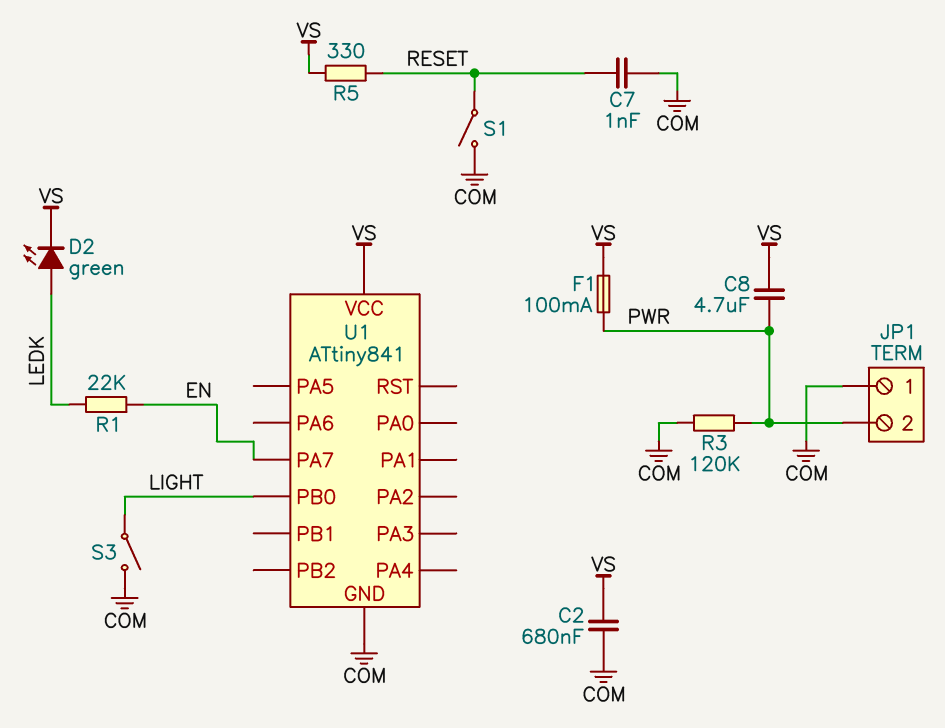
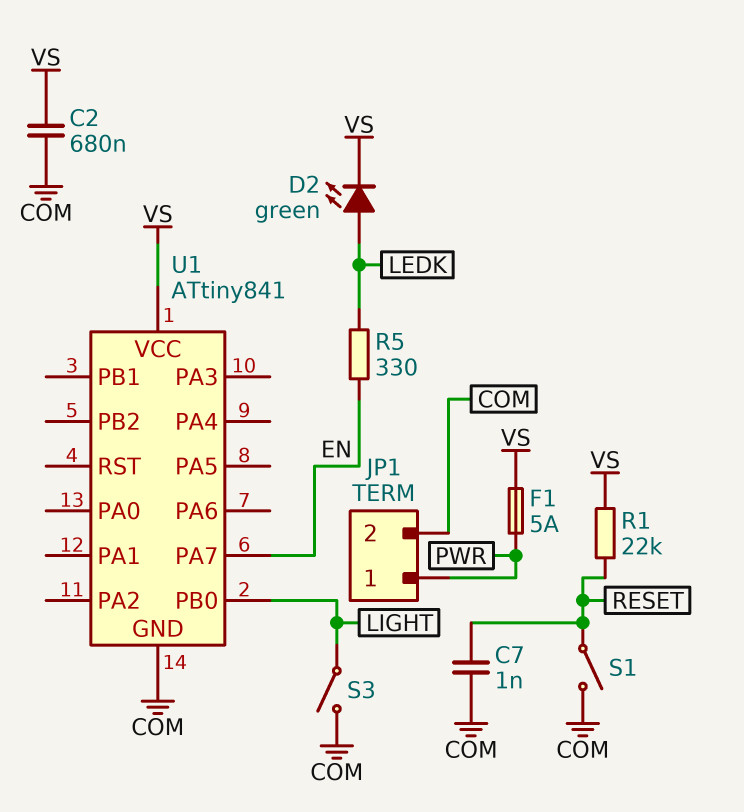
C8: 4.7uF (PWR, VS) -> none
F1: 100mA (PWR, VS) -> 5A (PWR, VS)
JP1 pin 1: COM -> PWR
JP1 pin 2: PWR -> COM
R1: 22k (EN, LEDK) -> 22k (RESET, VS)
R3: 120k (COM, PWR) -> none
R5: 330 (RESET, VS) -> 330 (EN, LEDK)

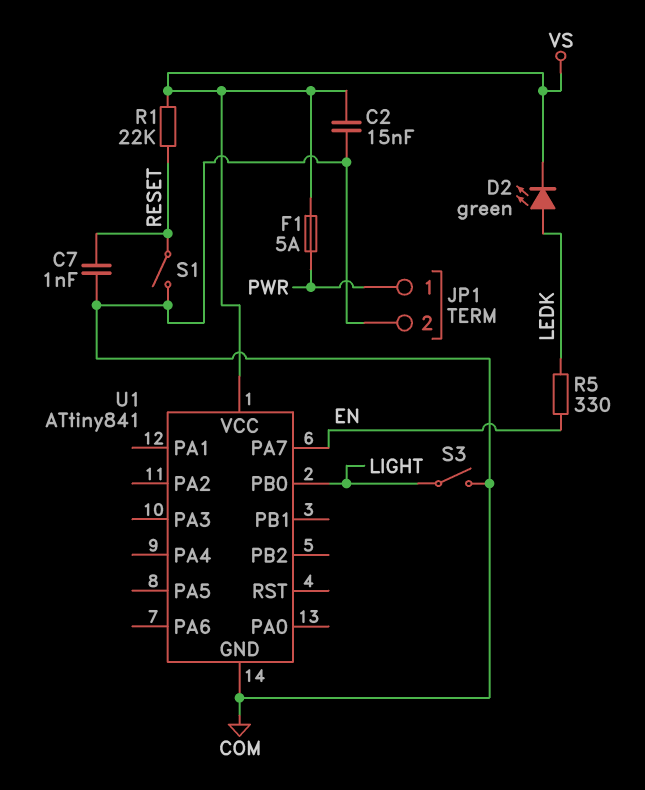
C2: 680nF (COM, VS) -> 15nF (COM, VS)

